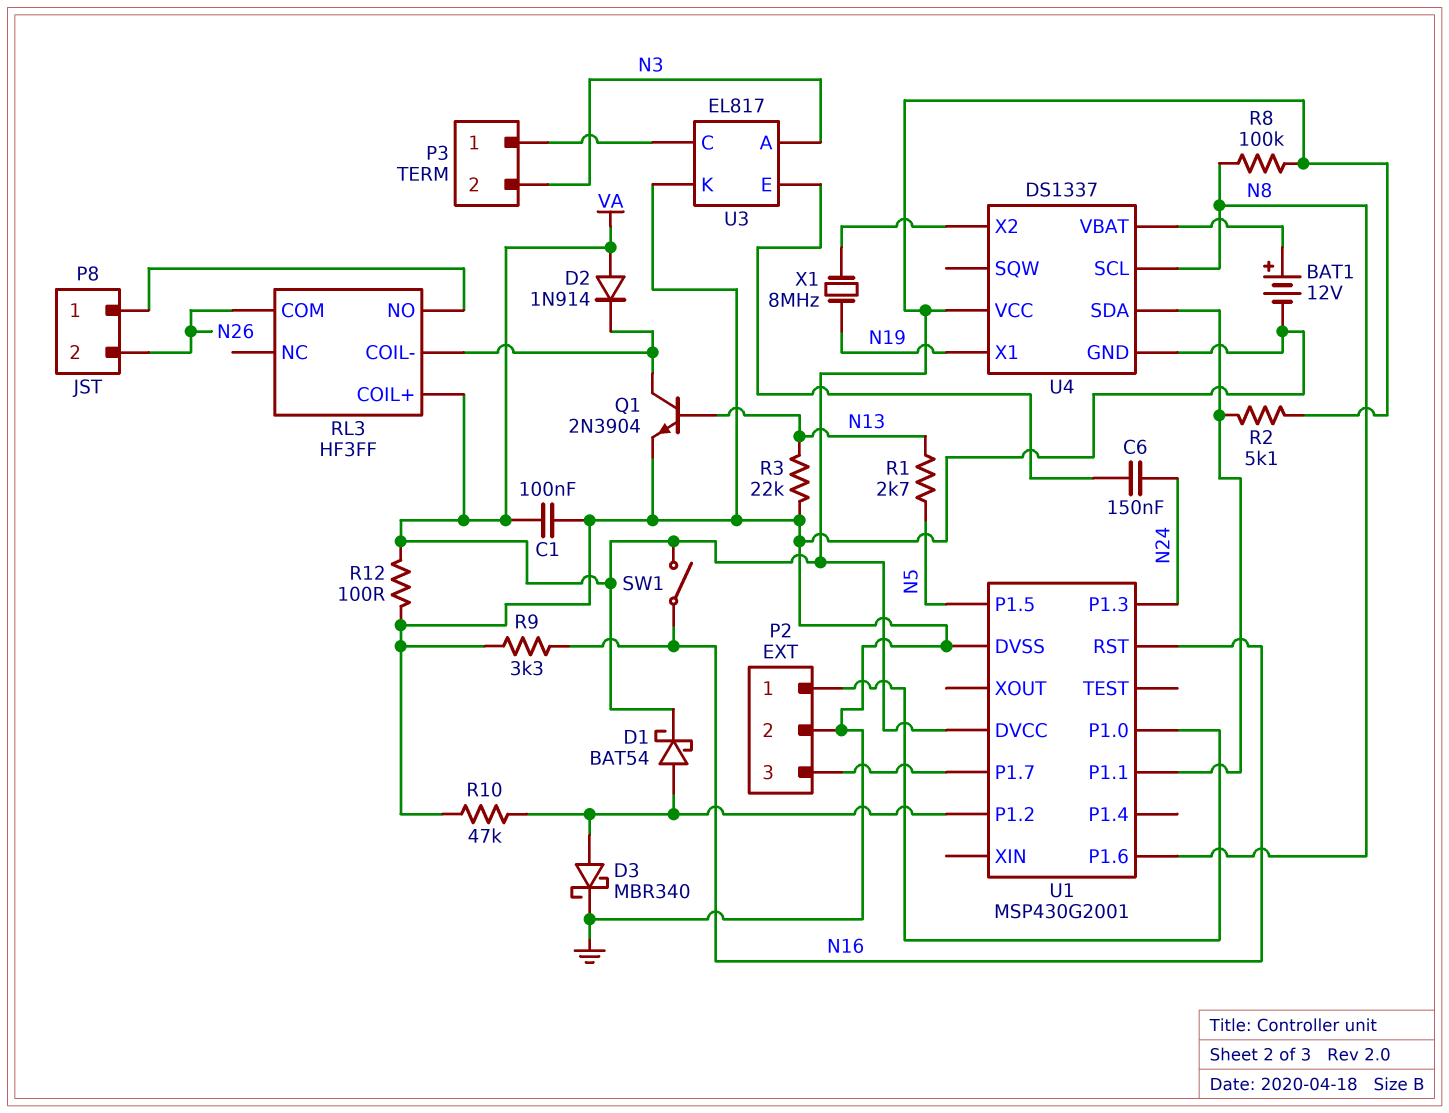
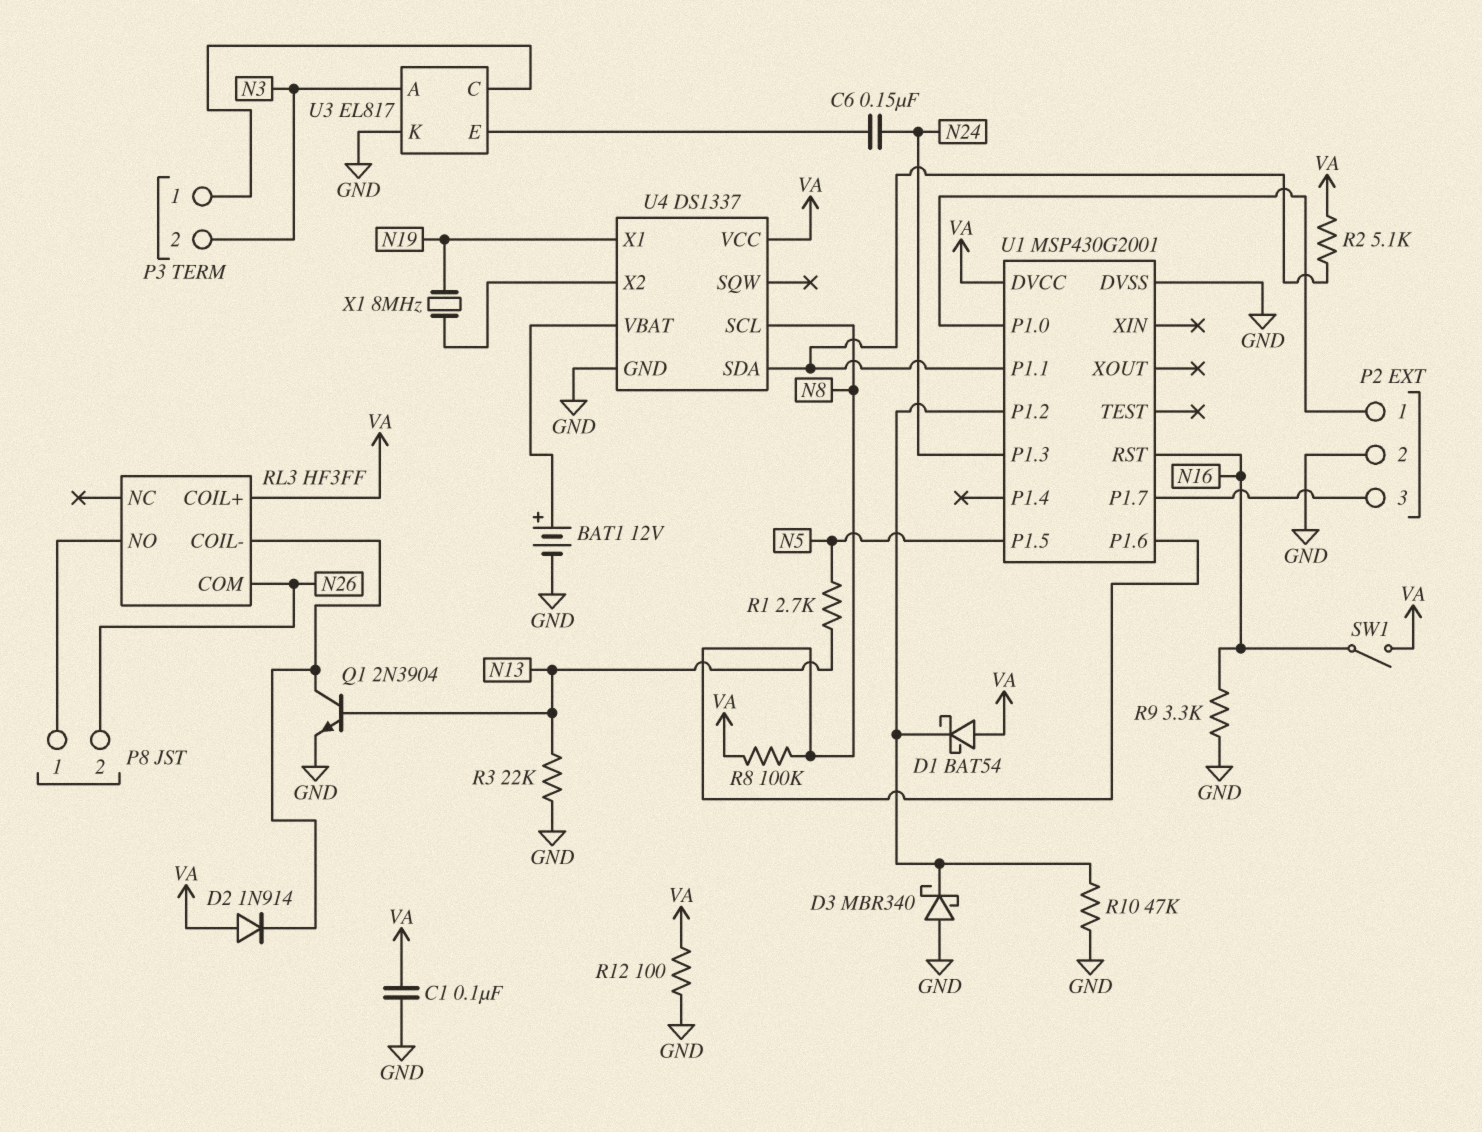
D1: schottky BAT54 (A U1/P1.2, K VA) -> schottky BAT54 (A VA, K U1/P1.2)
D3: schottky MBR340 (A U1/P1.2, K GND) -> schottky MBR340 (A GND, K U1/P1.2)

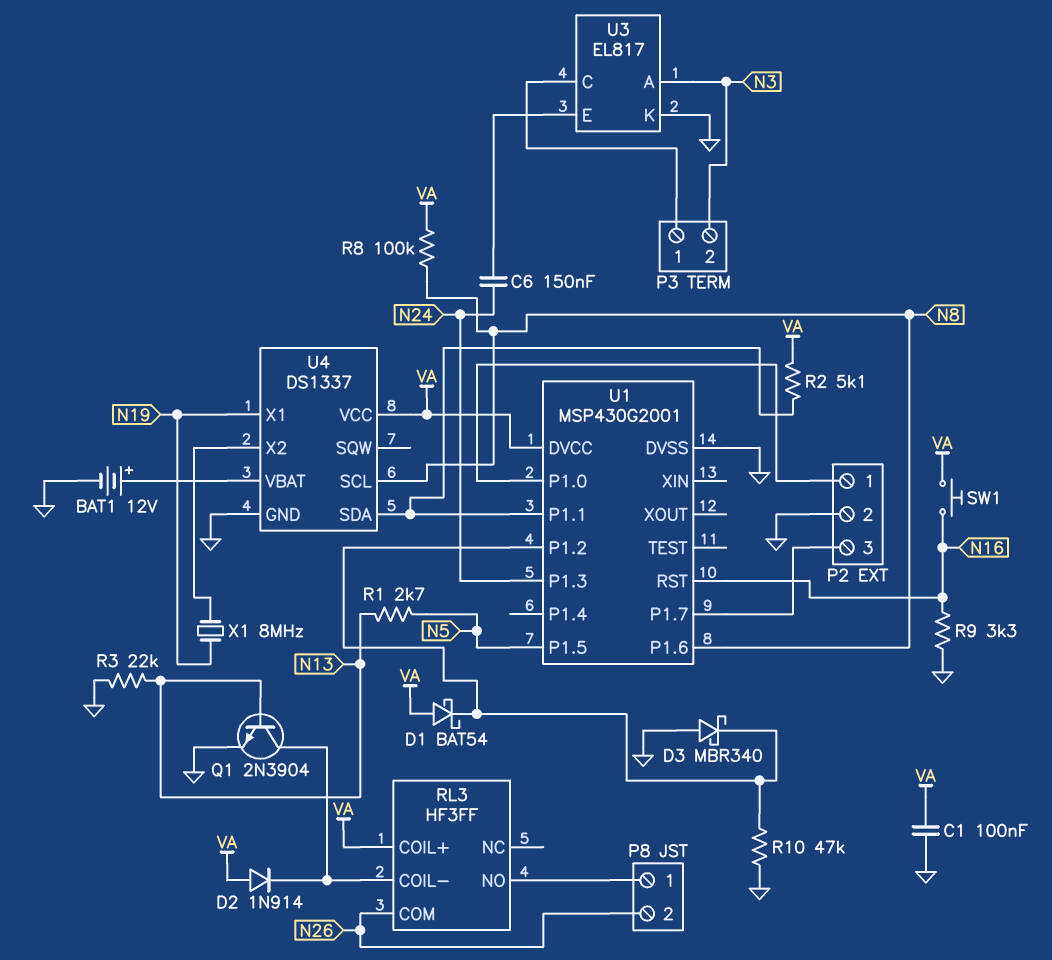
R12: 100 (GND, VA) -> none
SW1: switch (N16, VA) -> button (N16, VA)

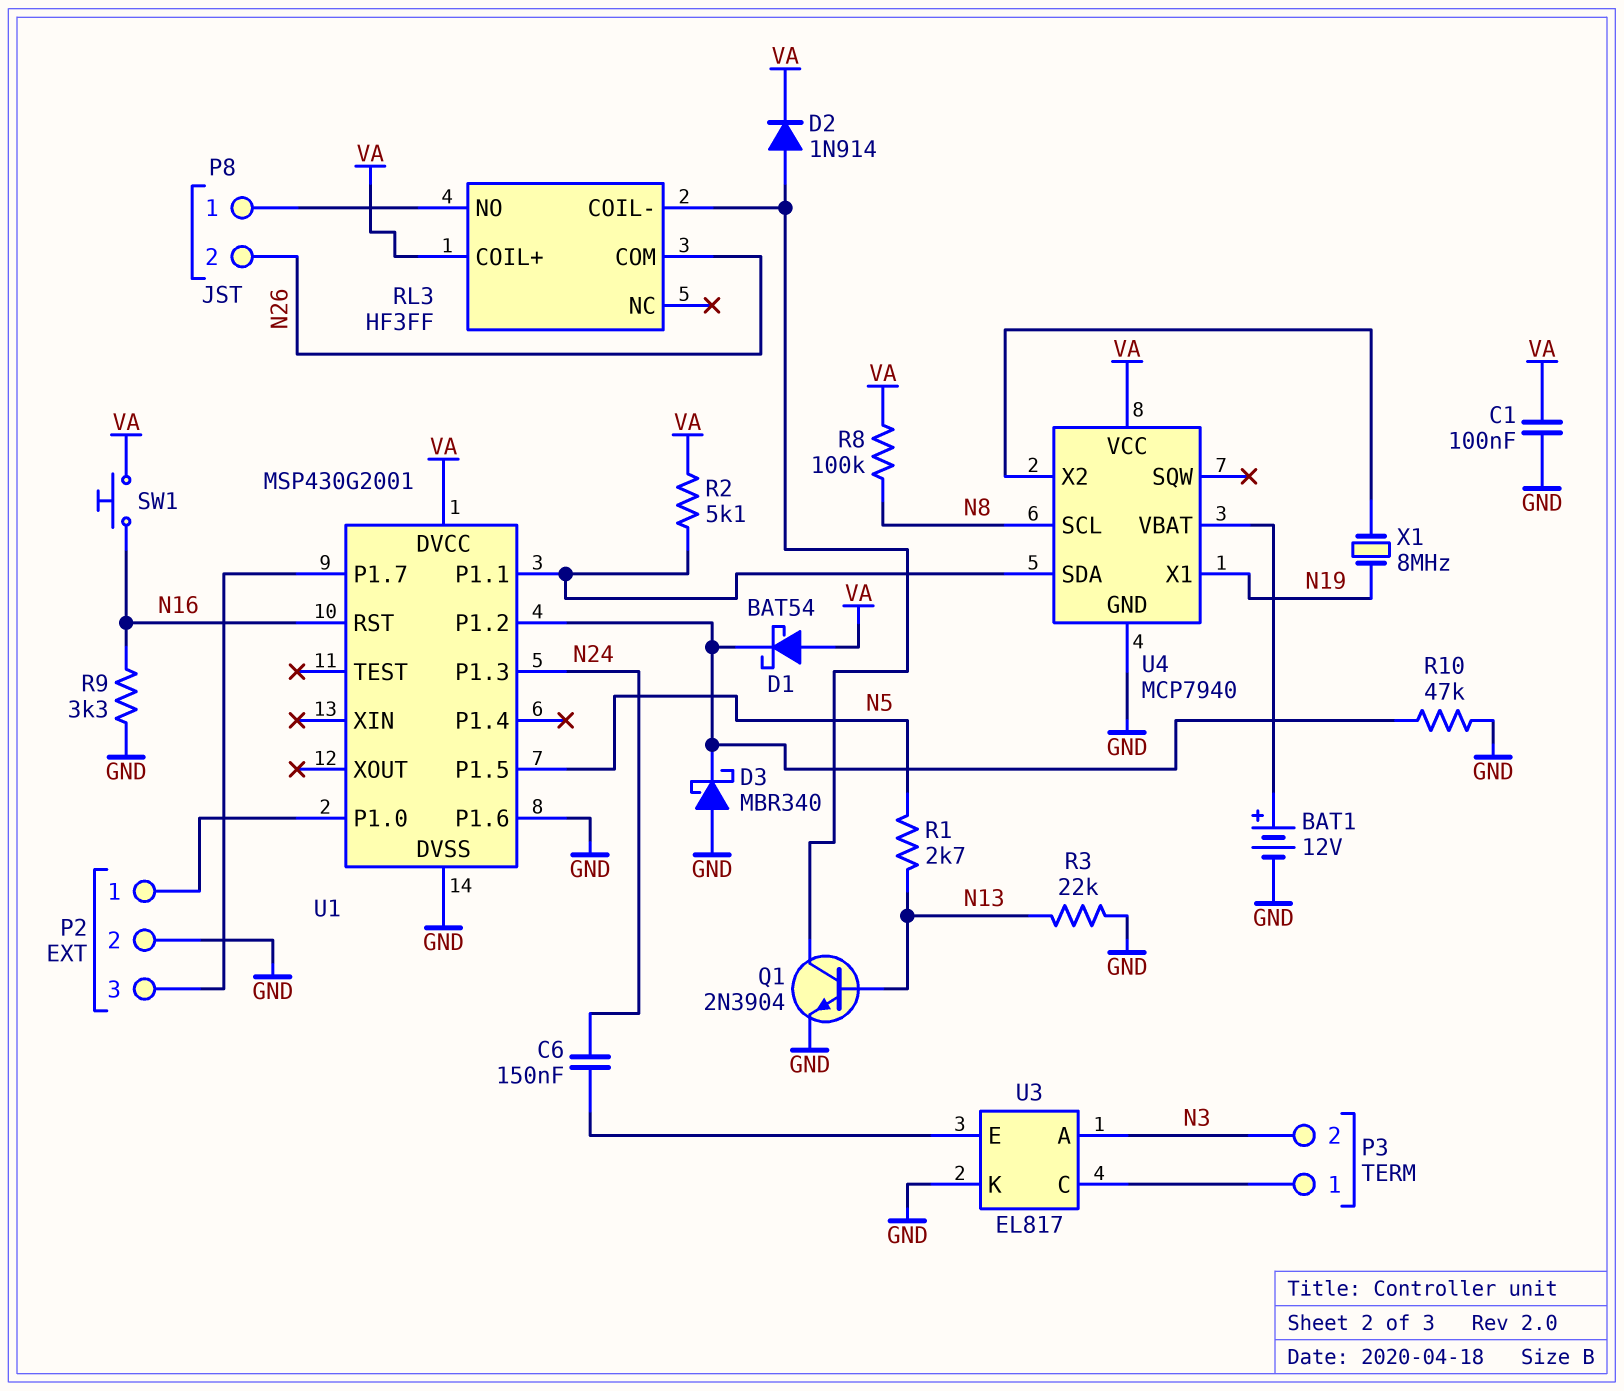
D2: diode 1N914 (A VA, K RL3/COIL-) -> diode 1N914 (A RL3/COIL-, K VA)
U1 pin P1.6: N8 -> GND
U4: DS1337 -> MCP7940

